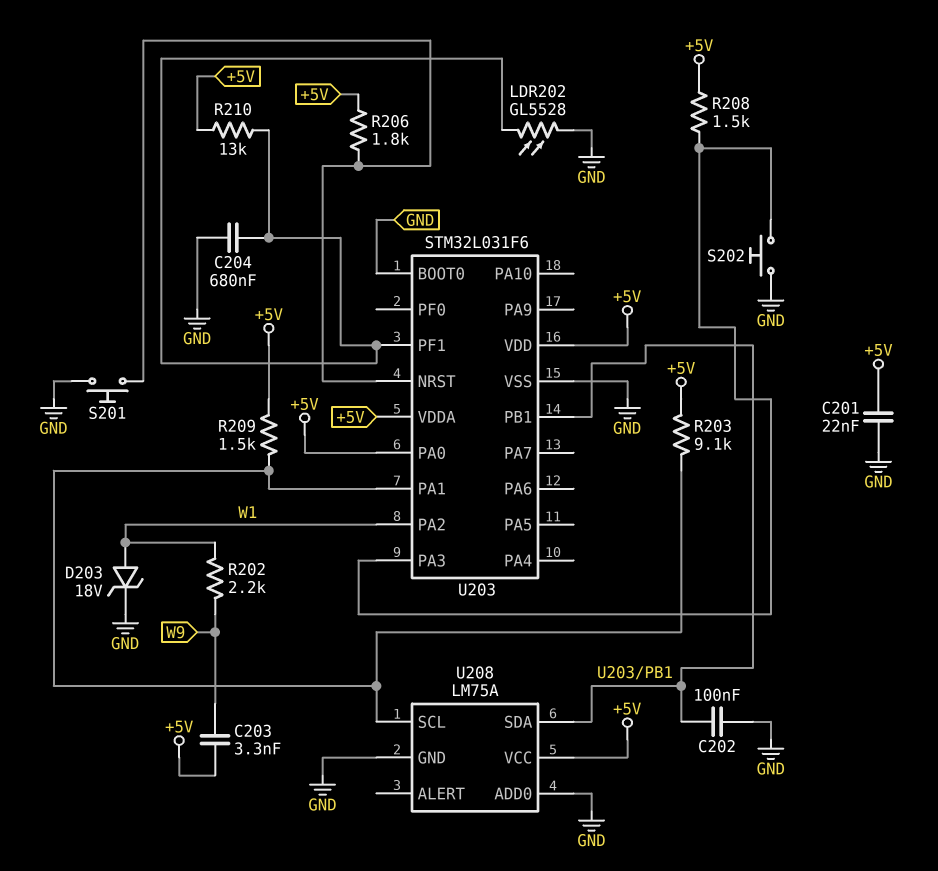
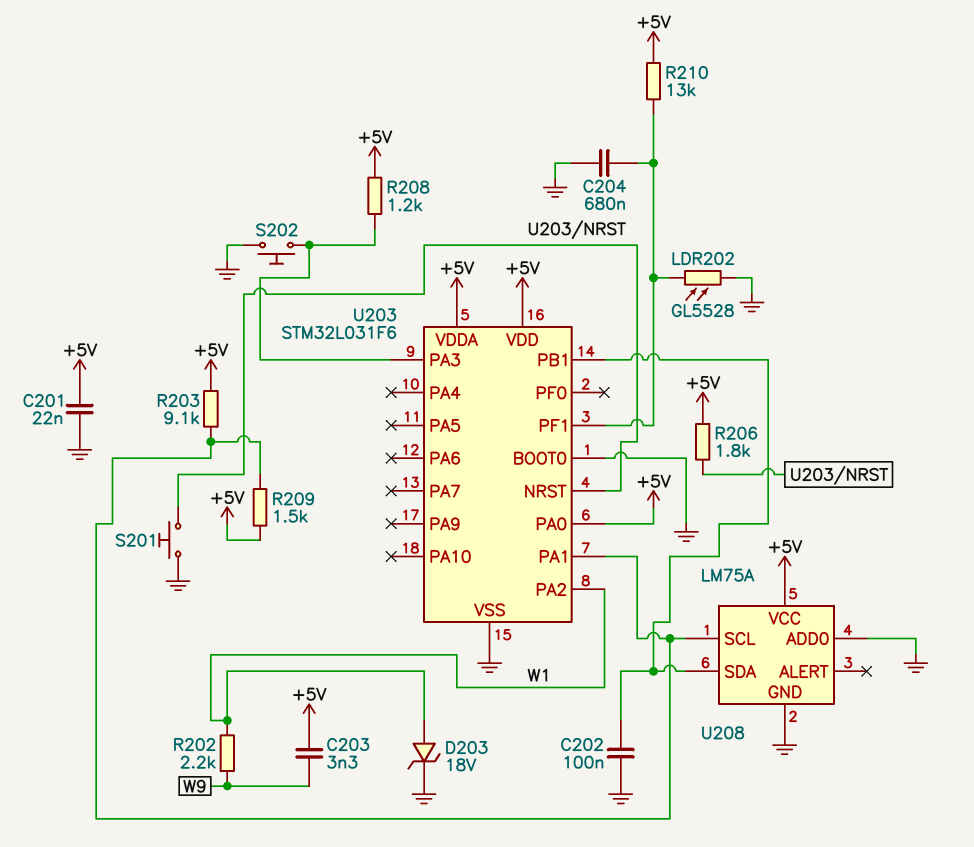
R208: 1.5k (+5V, U203/PA3) -> 1.2k (+5V, U203/PA3)

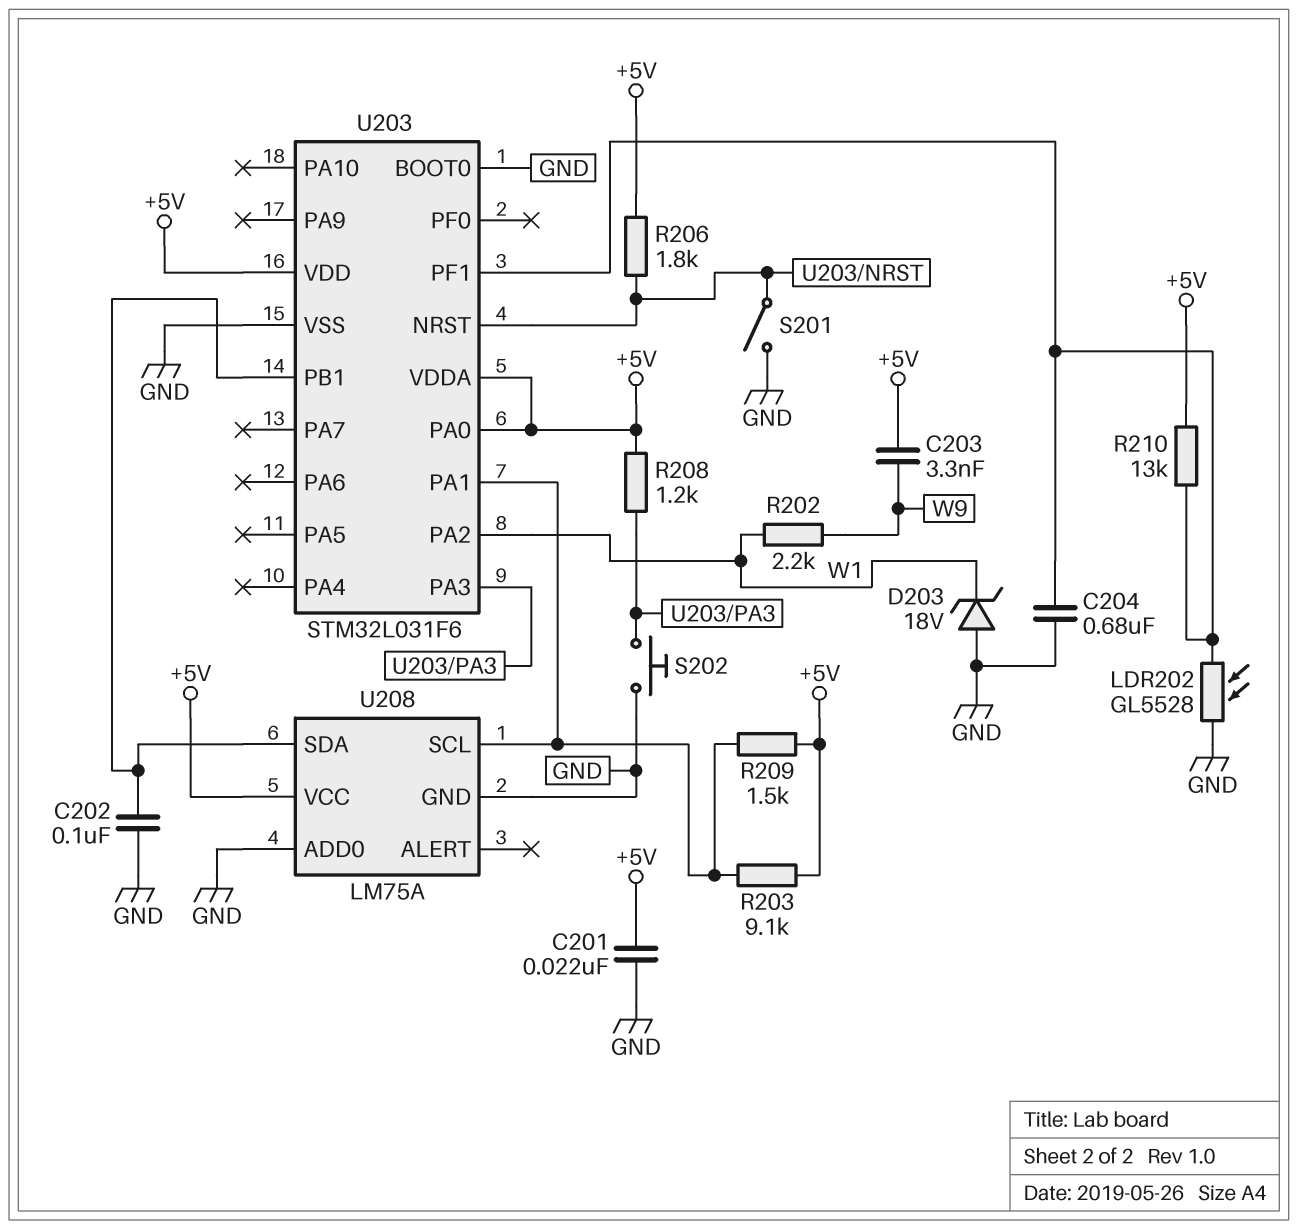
D203: zener 18V (A W1, K GND) -> zener 18V (A GND, K W1)
S201: button (GND, U203/NRST) -> switch (GND, U203/NRST)

